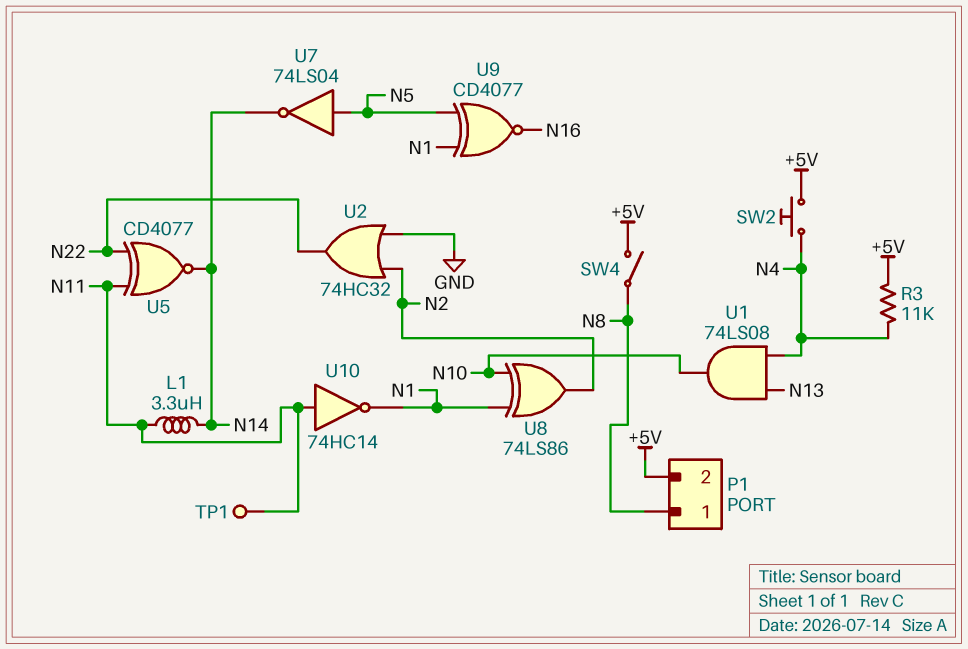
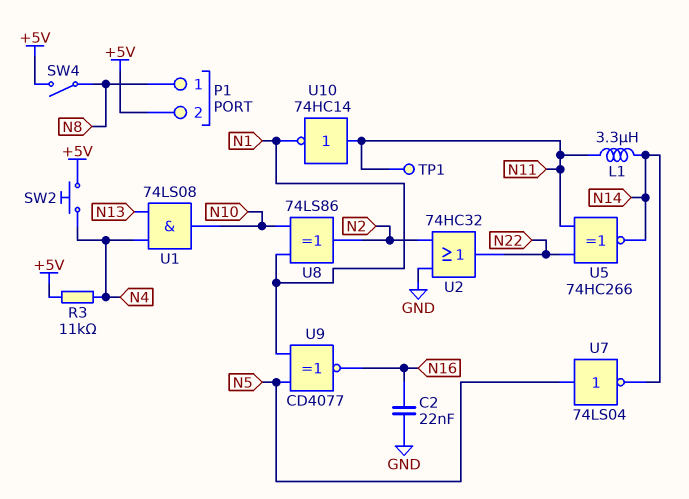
C2: none -> 22nF (GND, N16)
U5: XNOR CD4077 (in N11, in N22, out N14) -> XNOR 74HC266 (in N11, in N22, out N14)

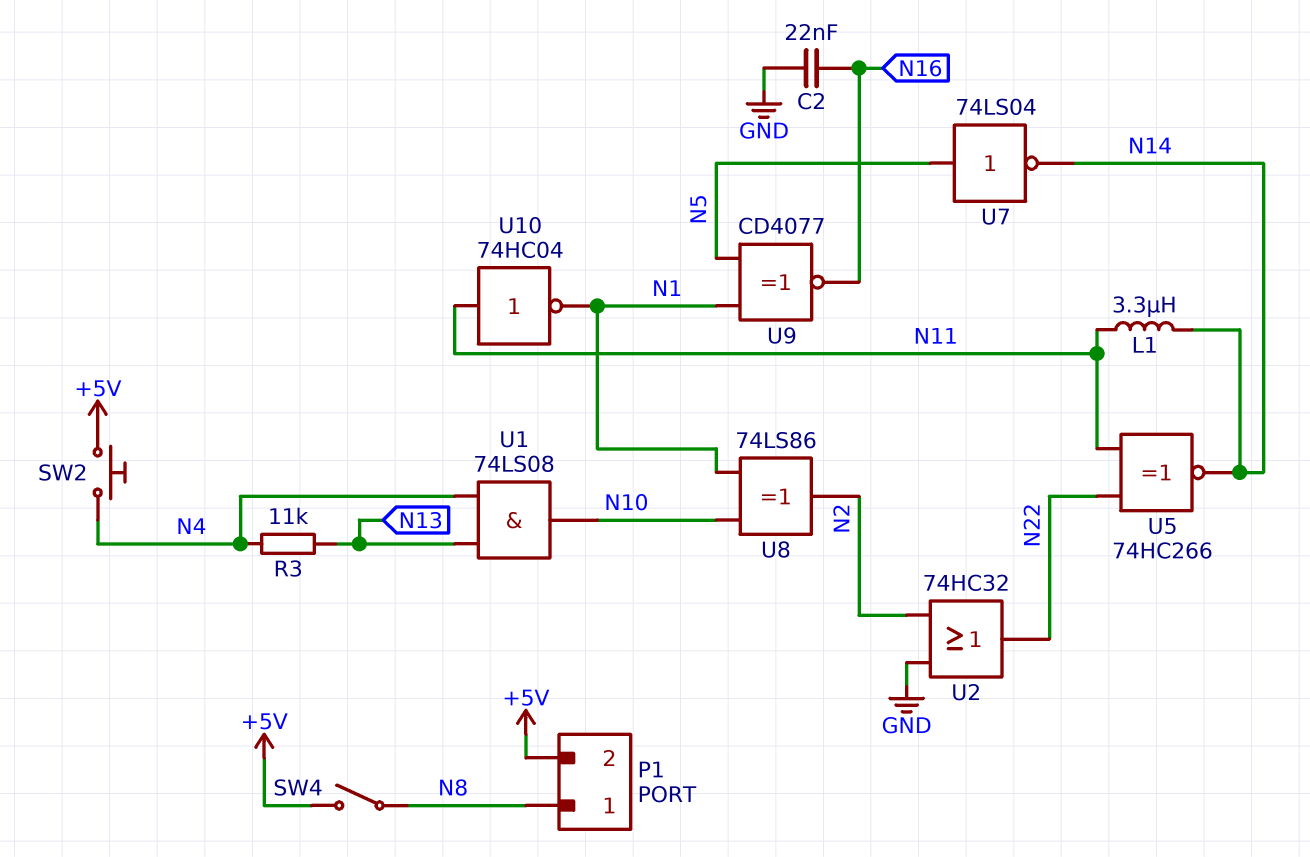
R3: 11k (+5V, N4) -> 11k (N4, N13)
TP1: test point (N11) -> none
U10: NOT 74HC14 (in N11, out N1) -> NOT 74HC04 (in N11, out N1)

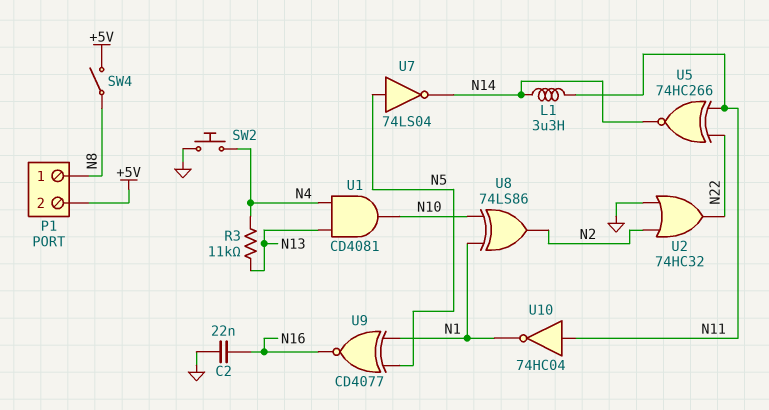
SW2: button (+5V, N4) -> button (GND, N4)
U1: AND 74LS08 (in N4, in N13, out N10) -> AND CD4081 (in N4, in N13, out N10)

